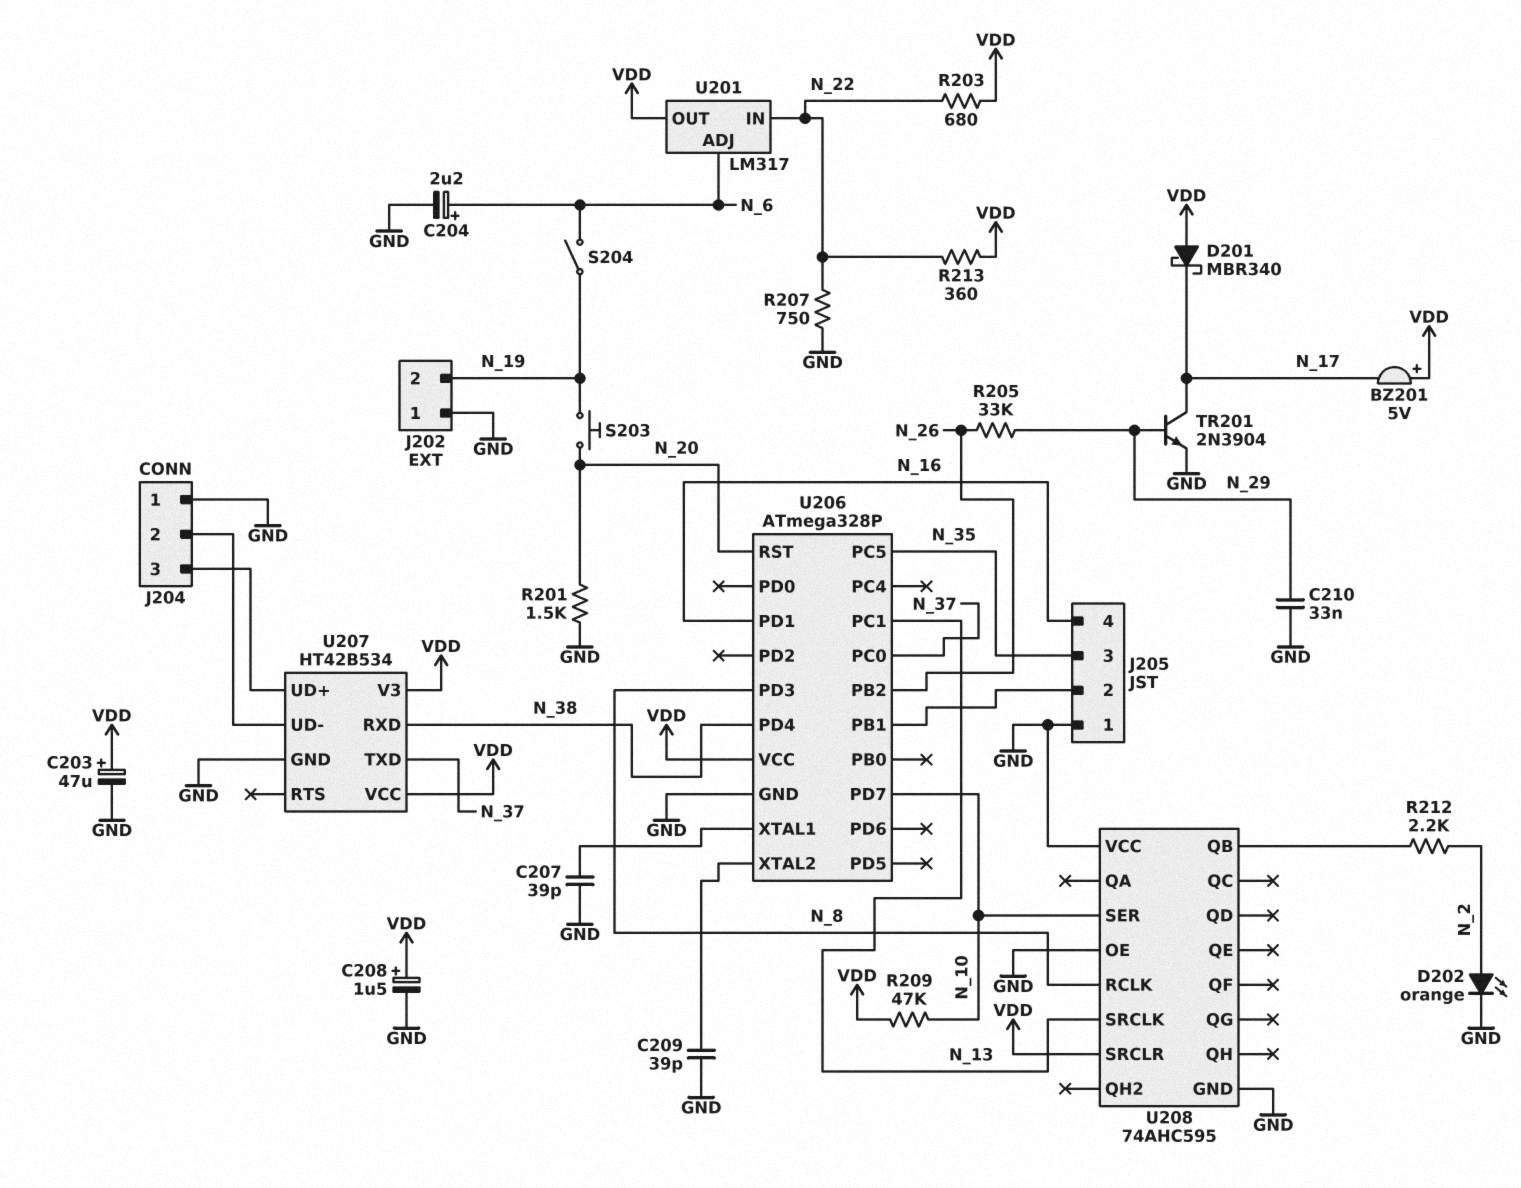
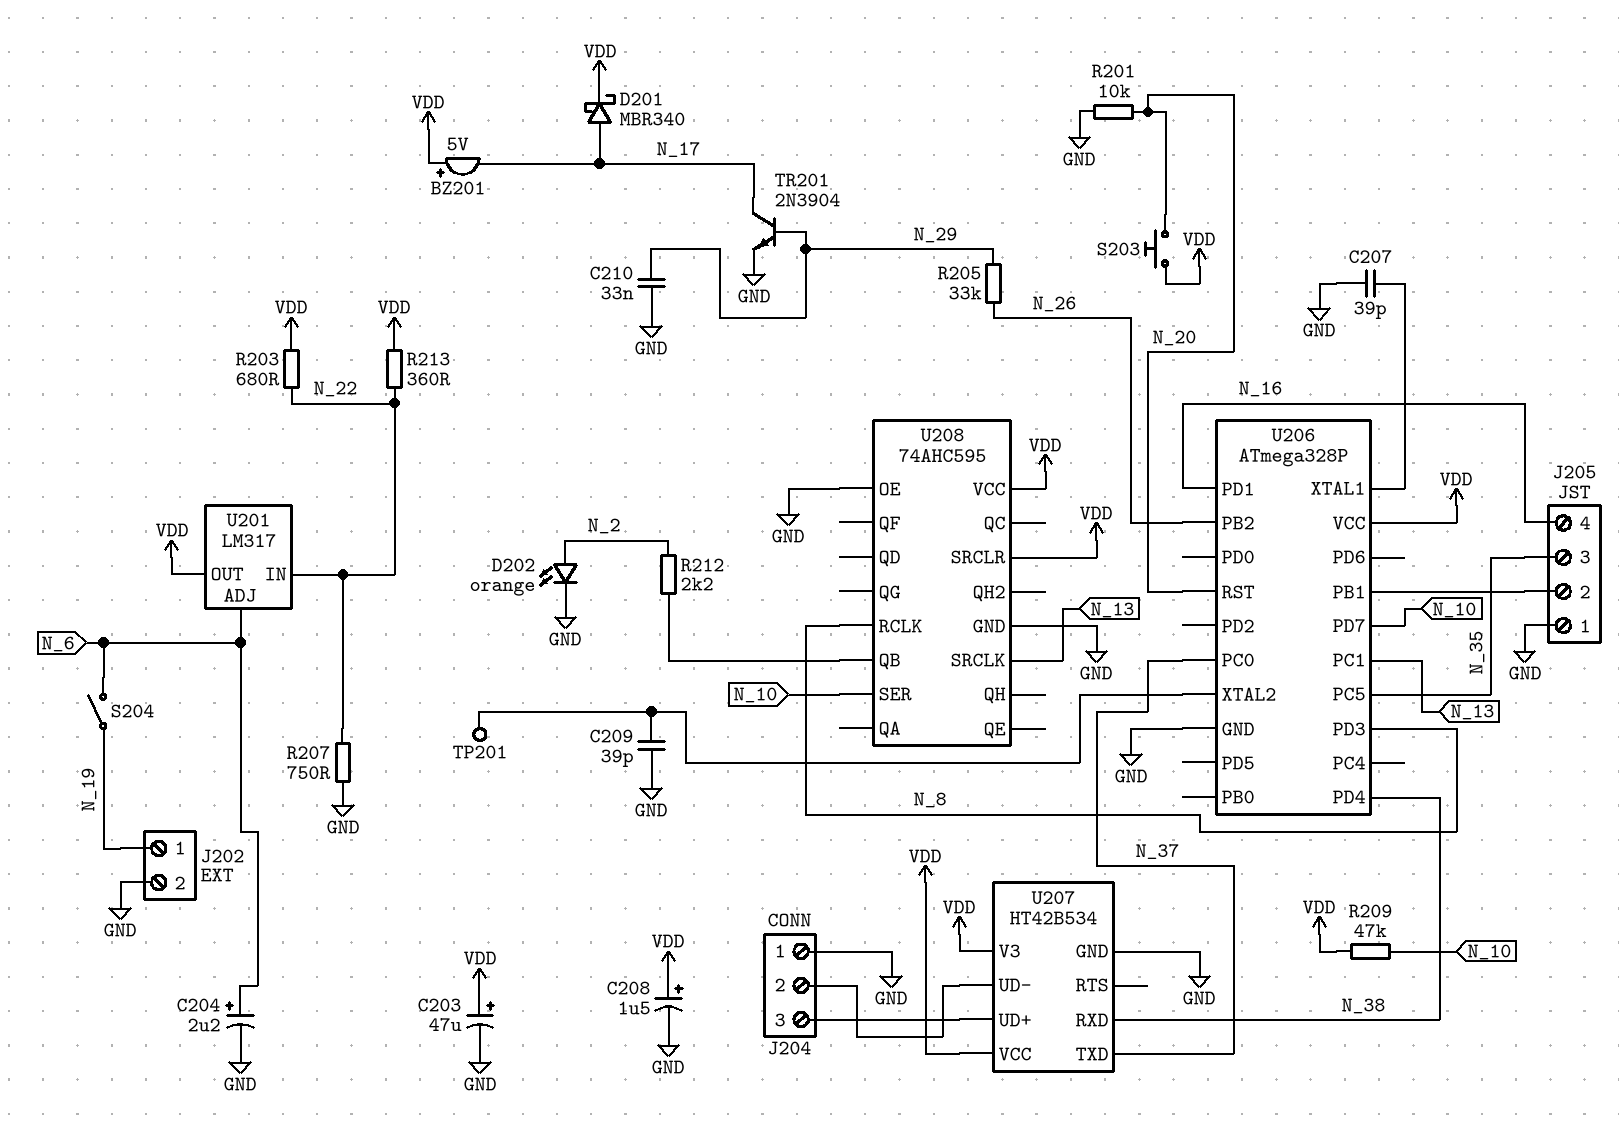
D201: schottky MBR340 (A VDD, K N_17) -> schottky MBR340 (A N_17, K VDD)
J202 pin 1: GND -> N_19
J202 pin 2: N_19 -> GND
R201: 1.5k (GND, N_20) -> 10k (GND, N_20)
S203: button (N_19, N_20) -> button (N_20, VDD)
TP201: none -> test point (U206/XTAL2)
U208 pin VCC: GND -> VDD

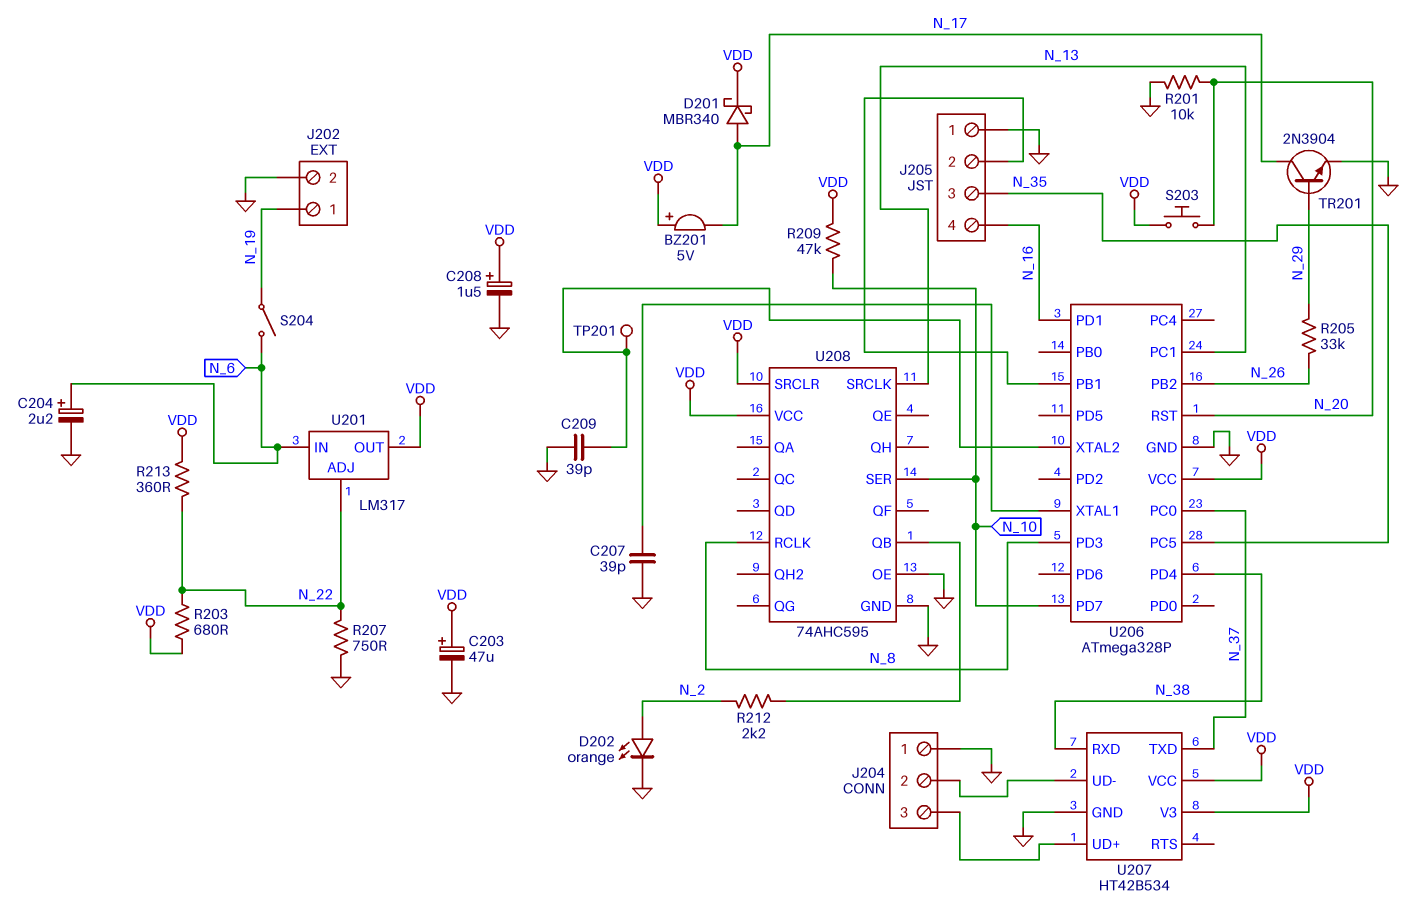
C210: 33nF (GND, N_29) -> none
U201 pin ADJ: N_6 -> N_22
U201 pin IN: N_22 -> N_6

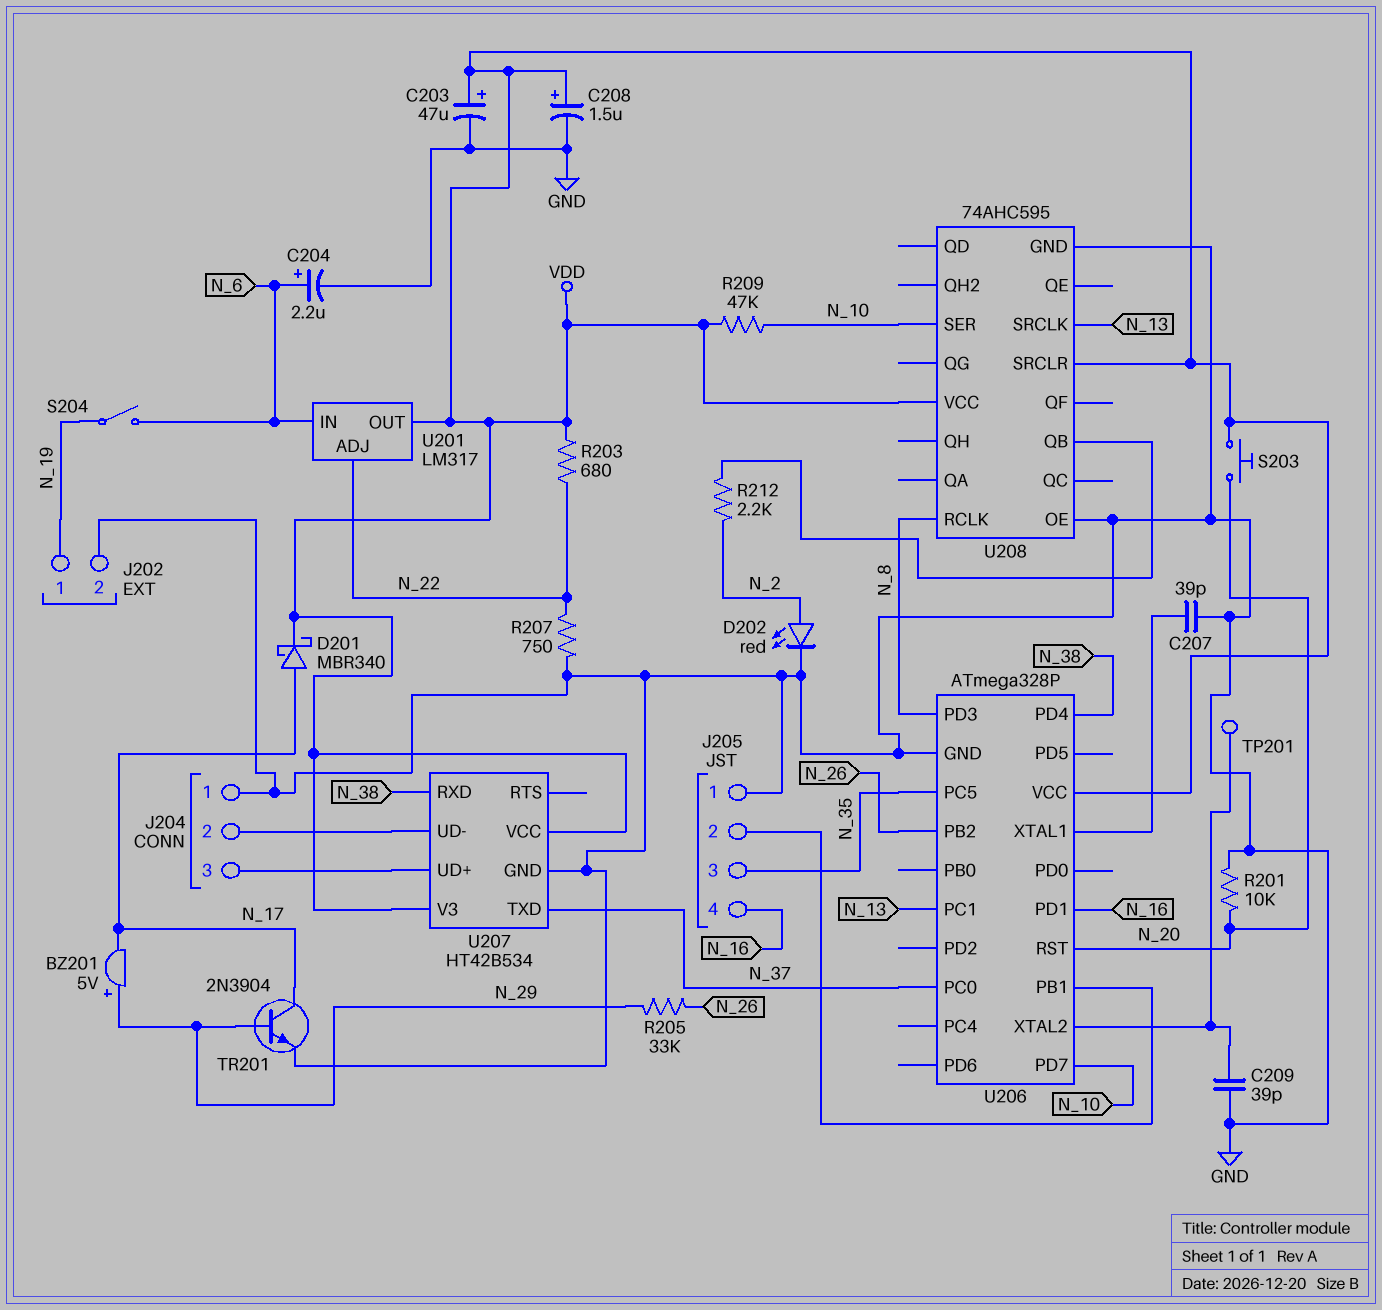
BZ201: buzzer 5V (plus VDD, minus N_17) -> buzzer 5V (plus N_29, minus N_17)
D202: LED orange (A N_2, K GND) -> LED red (A N_2, K GND)
R213: 360 (N_22, VDD) -> none

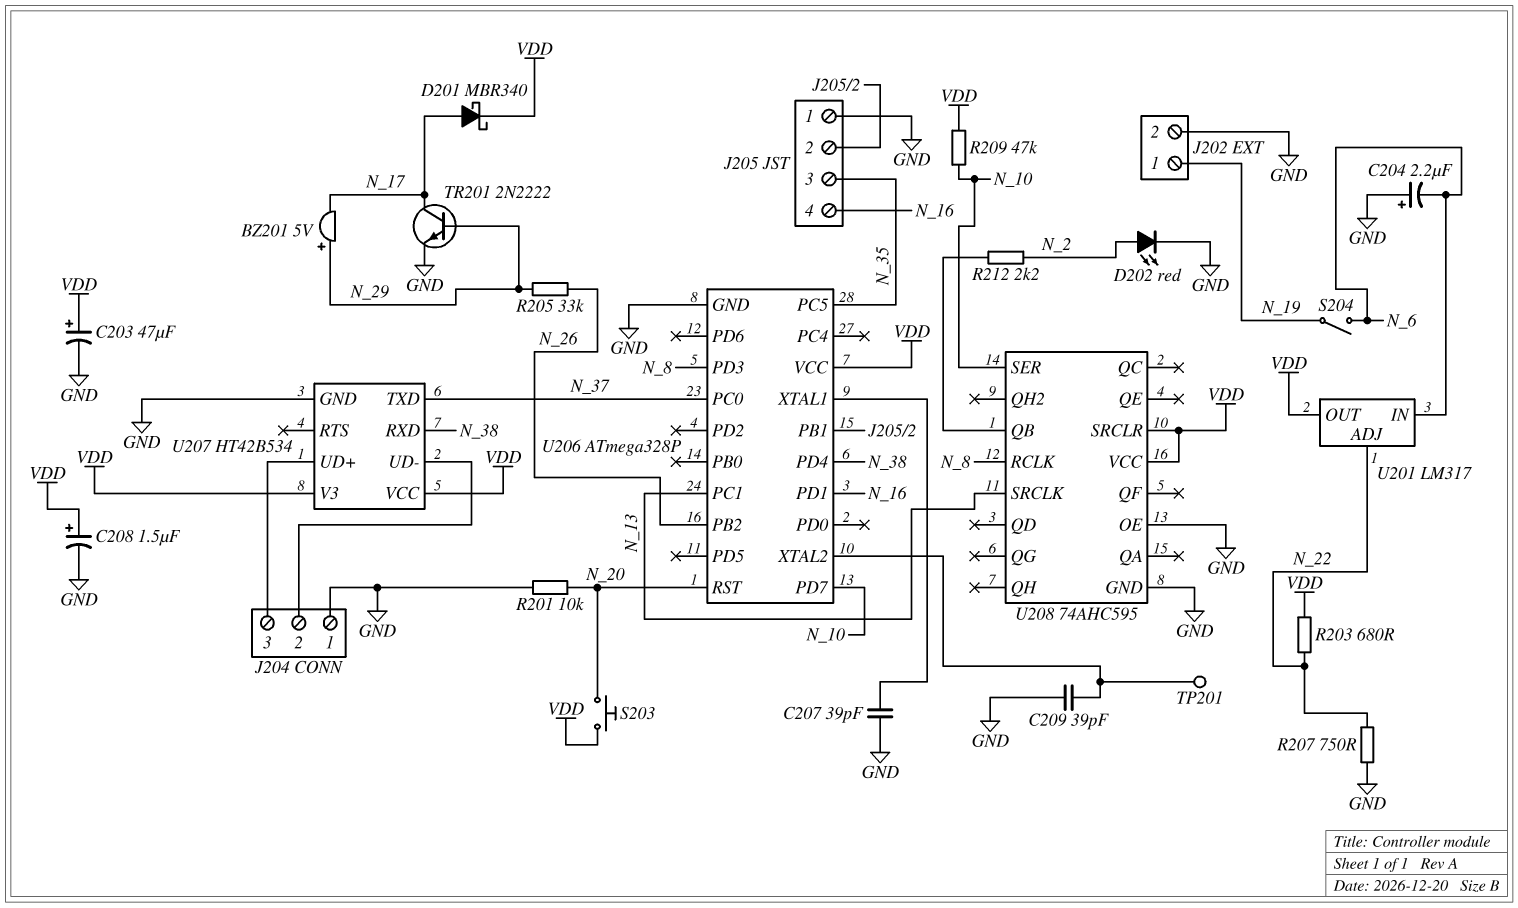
C204: 2.2uF (plus N_6, minus GND) -> 2.2uF (plus GND, minus N_6)
TR201: NPN 2N3904 (B N_29, C N_17, E GND) -> NPN 2N2222 (B N_29, C N_17, E GND)

